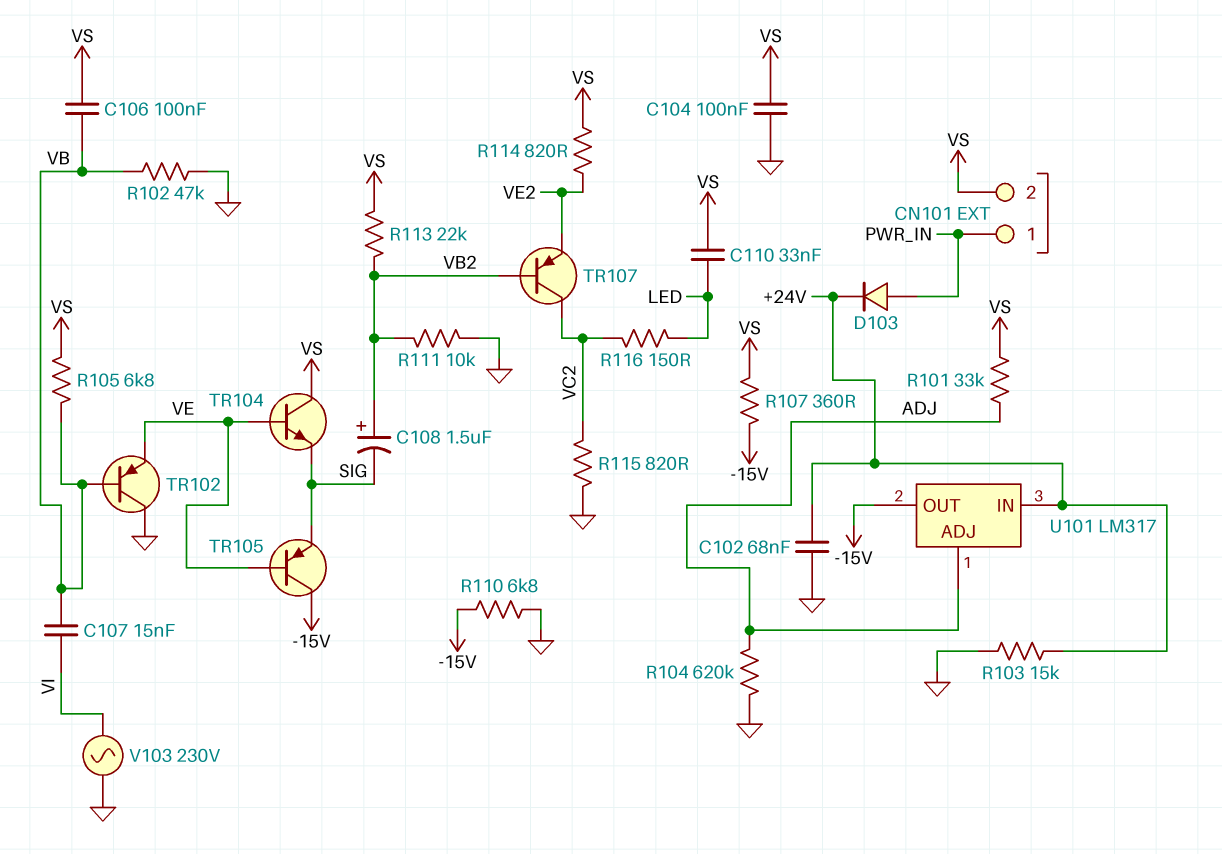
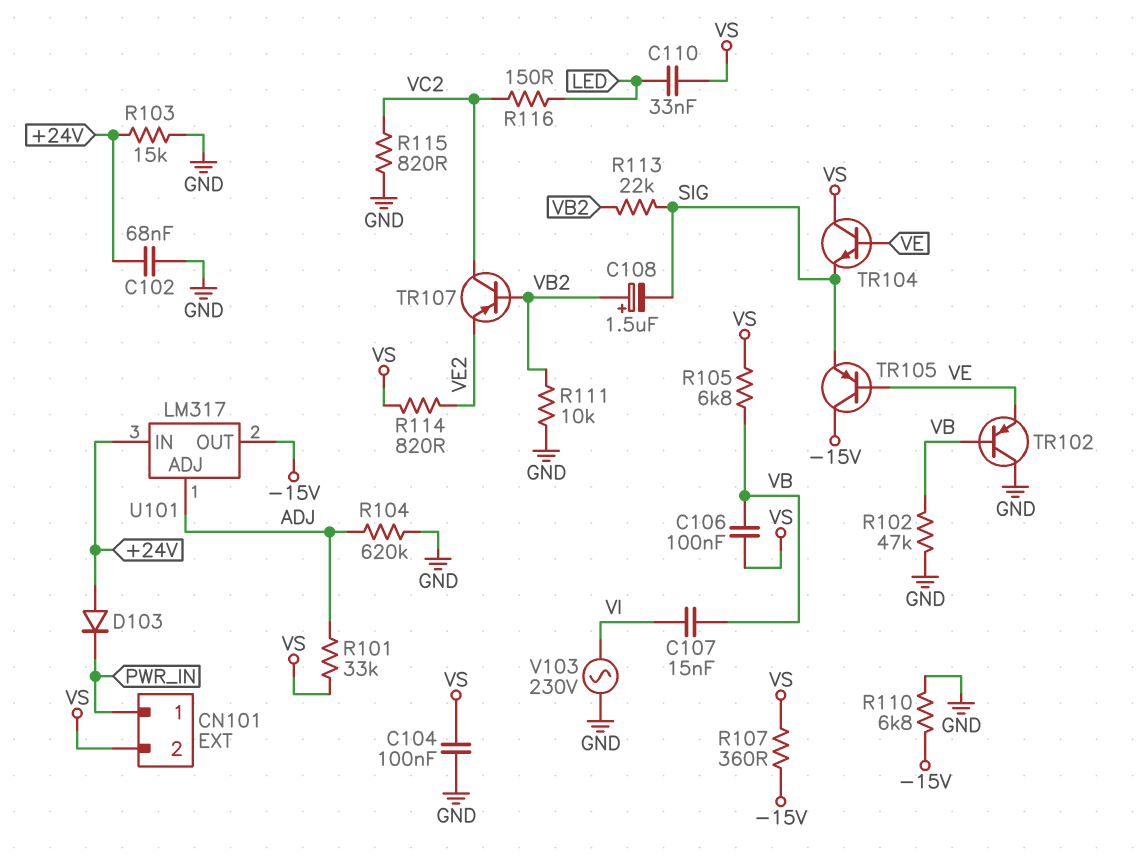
D103: diode (A PWR_IN, K +24V) -> diode (A +24V, K PWR_IN)
R113: 22k (VB2, VS) -> 22k (SIG, VB2)

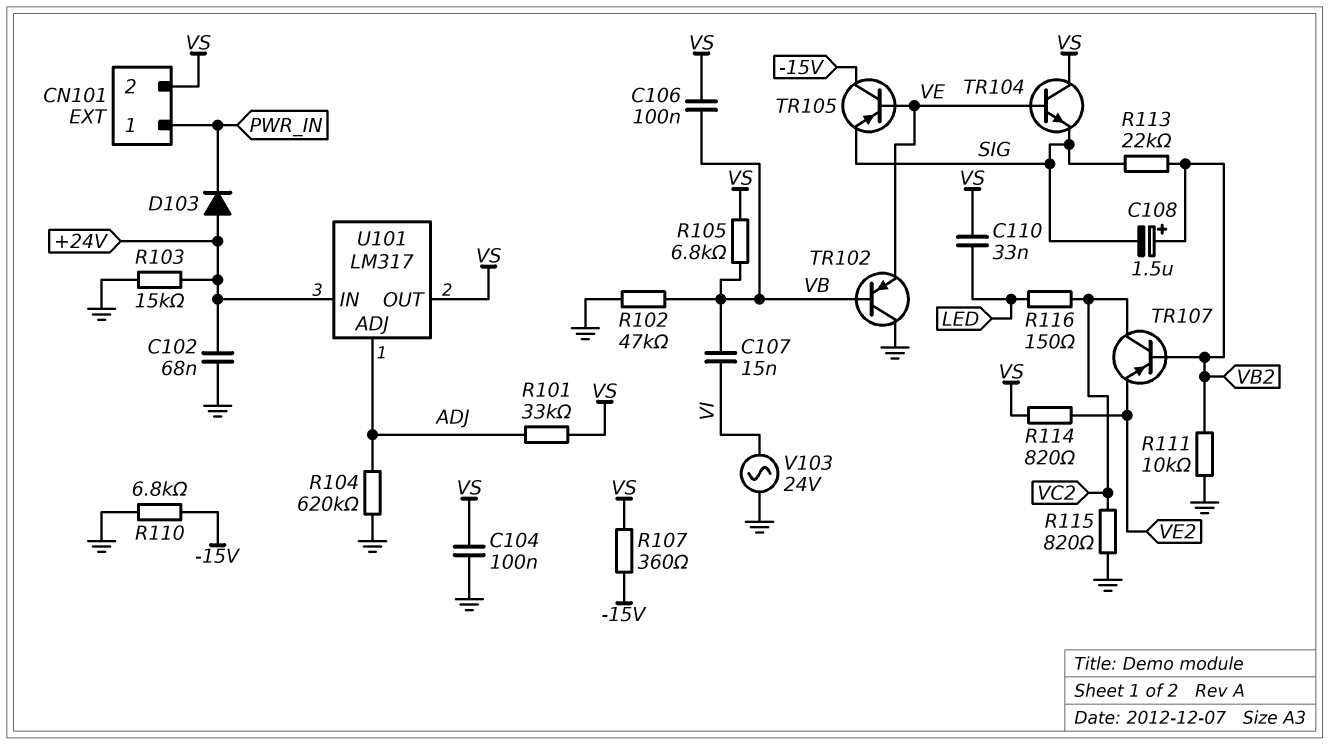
U101 pin OUT: -15V -> VS
V103: AC 230V (GND, VI) -> AC 24V (GND, VI)

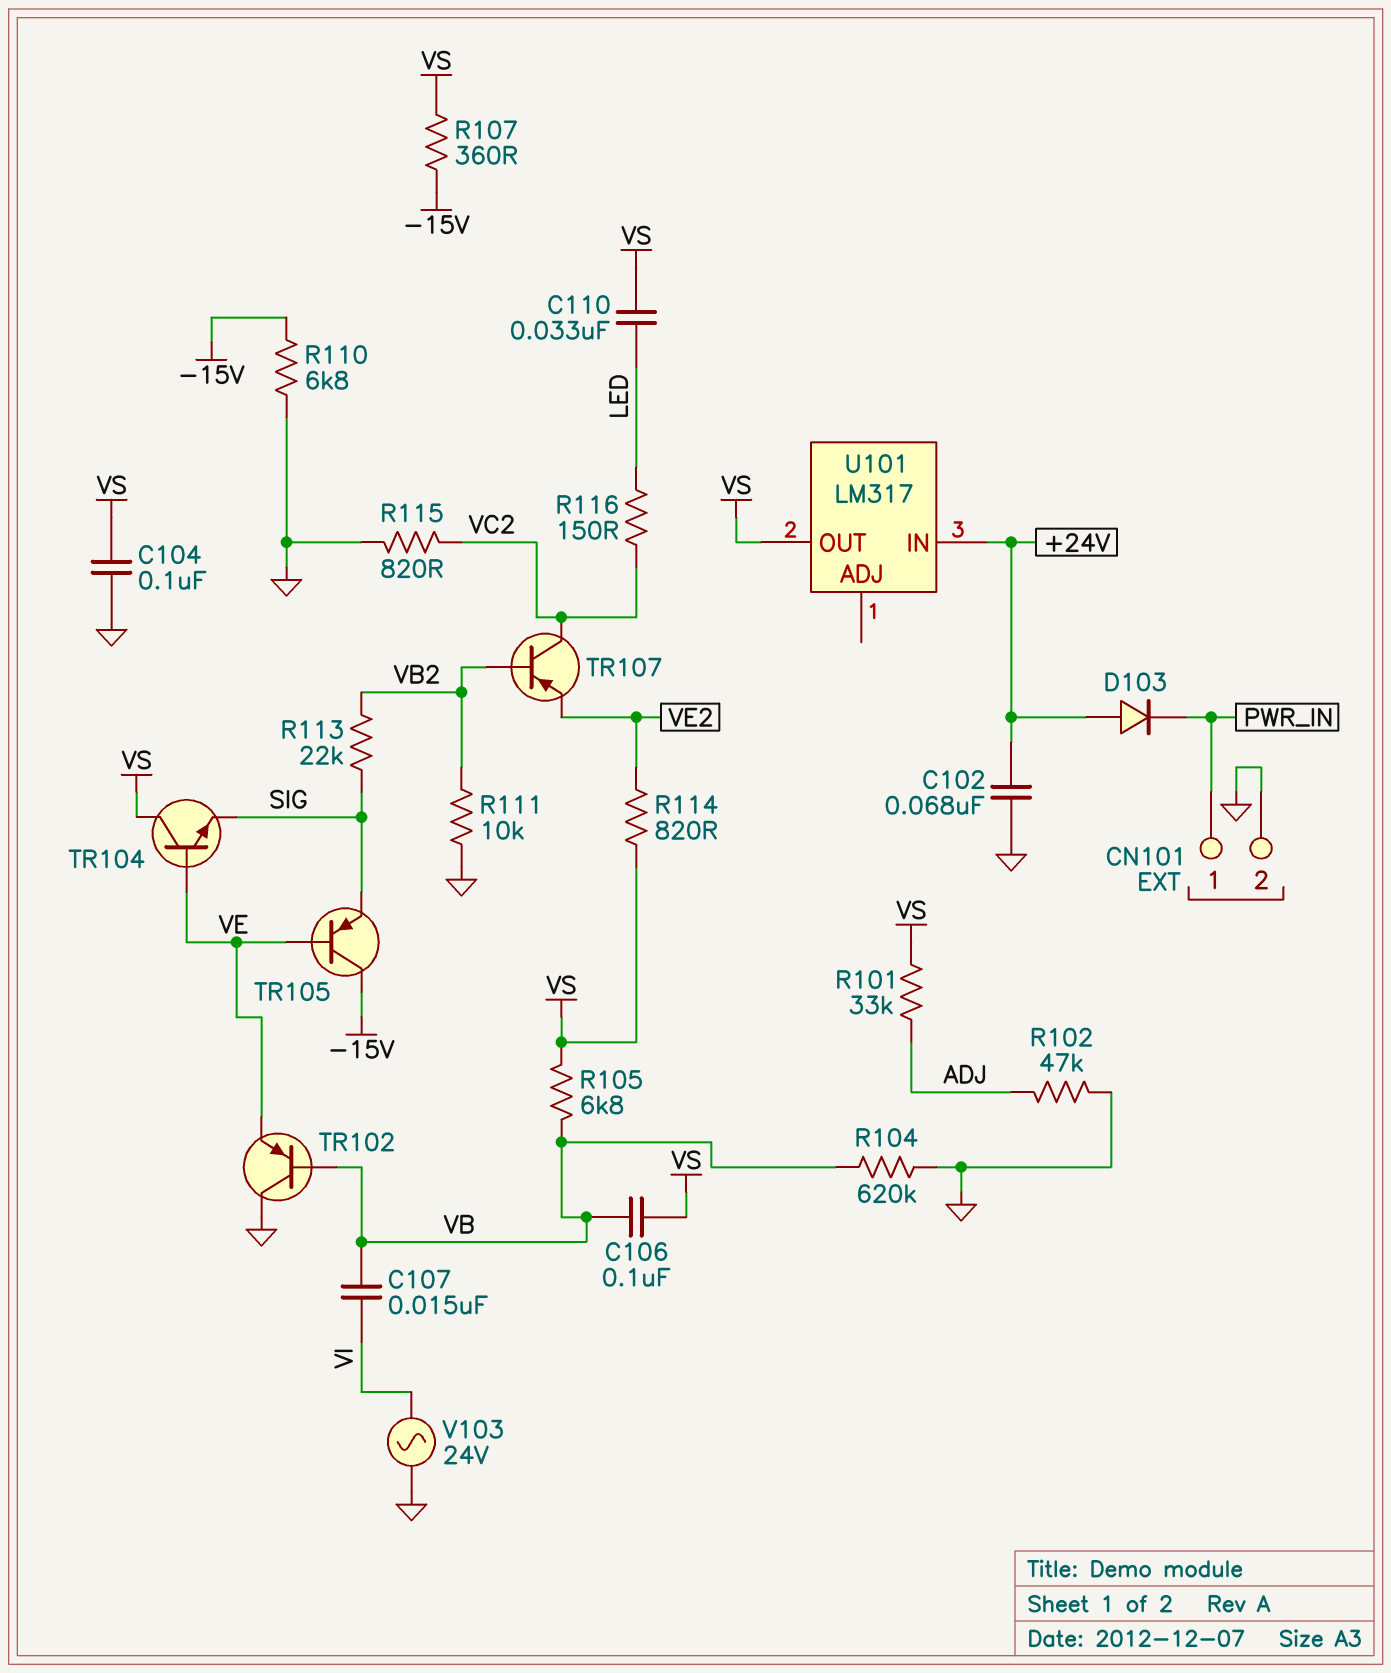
C108: 1.5uF (plus VB2, minus SIG) -> none
CN101 pin 2: VS -> GND
R102: 47k (GND, VB) -> 47k (ADJ, GND)
R103: 15k (+24V, GND) -> none
R104: 620k (ADJ, GND) -> 620k (GND, VB)
U101 pin ADJ: ADJ -> none

